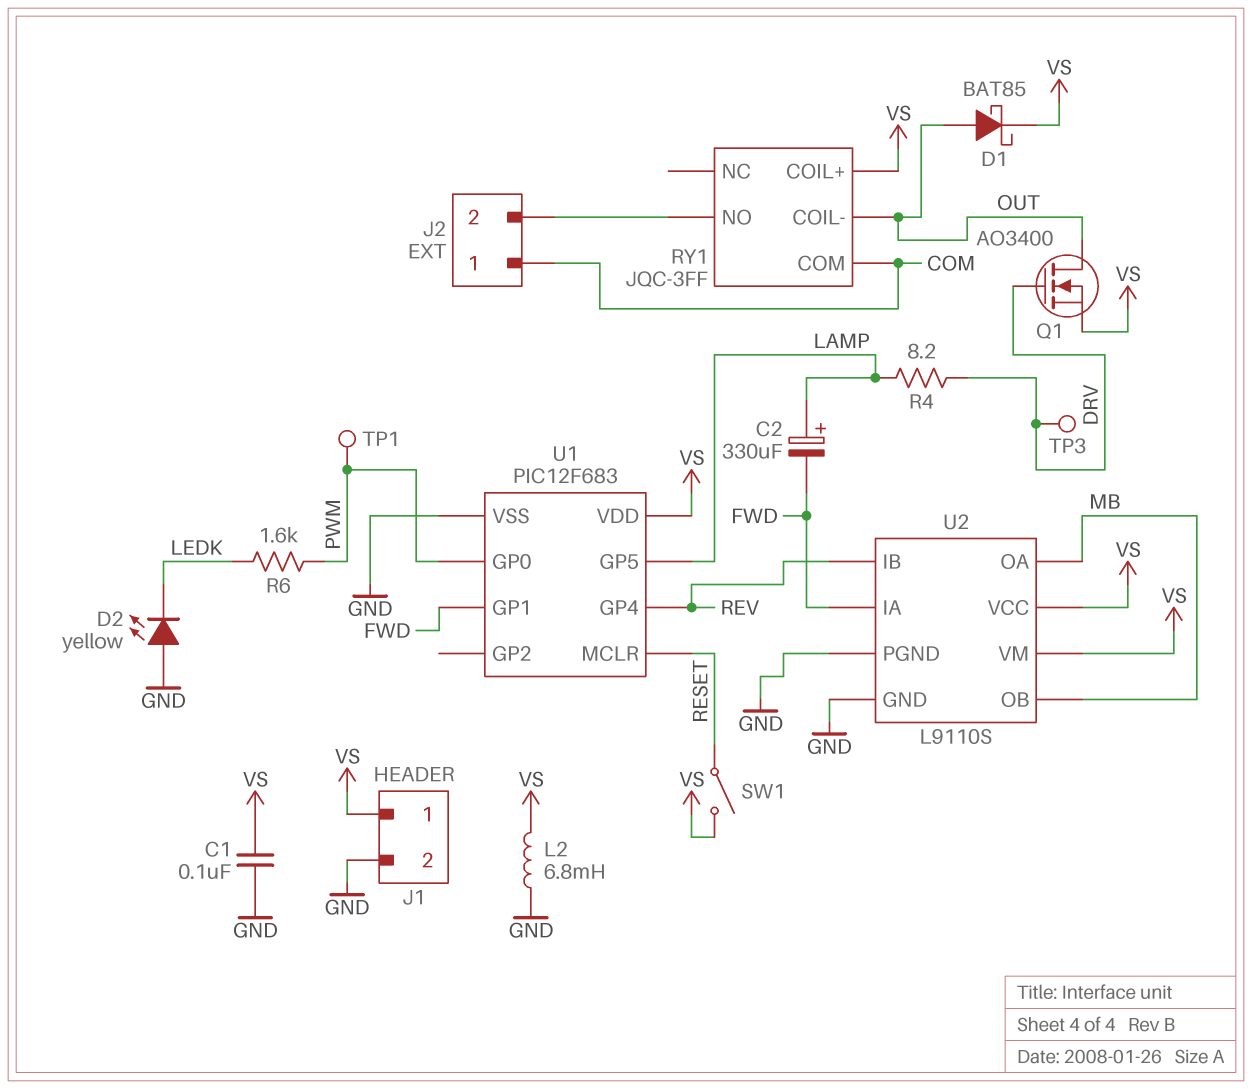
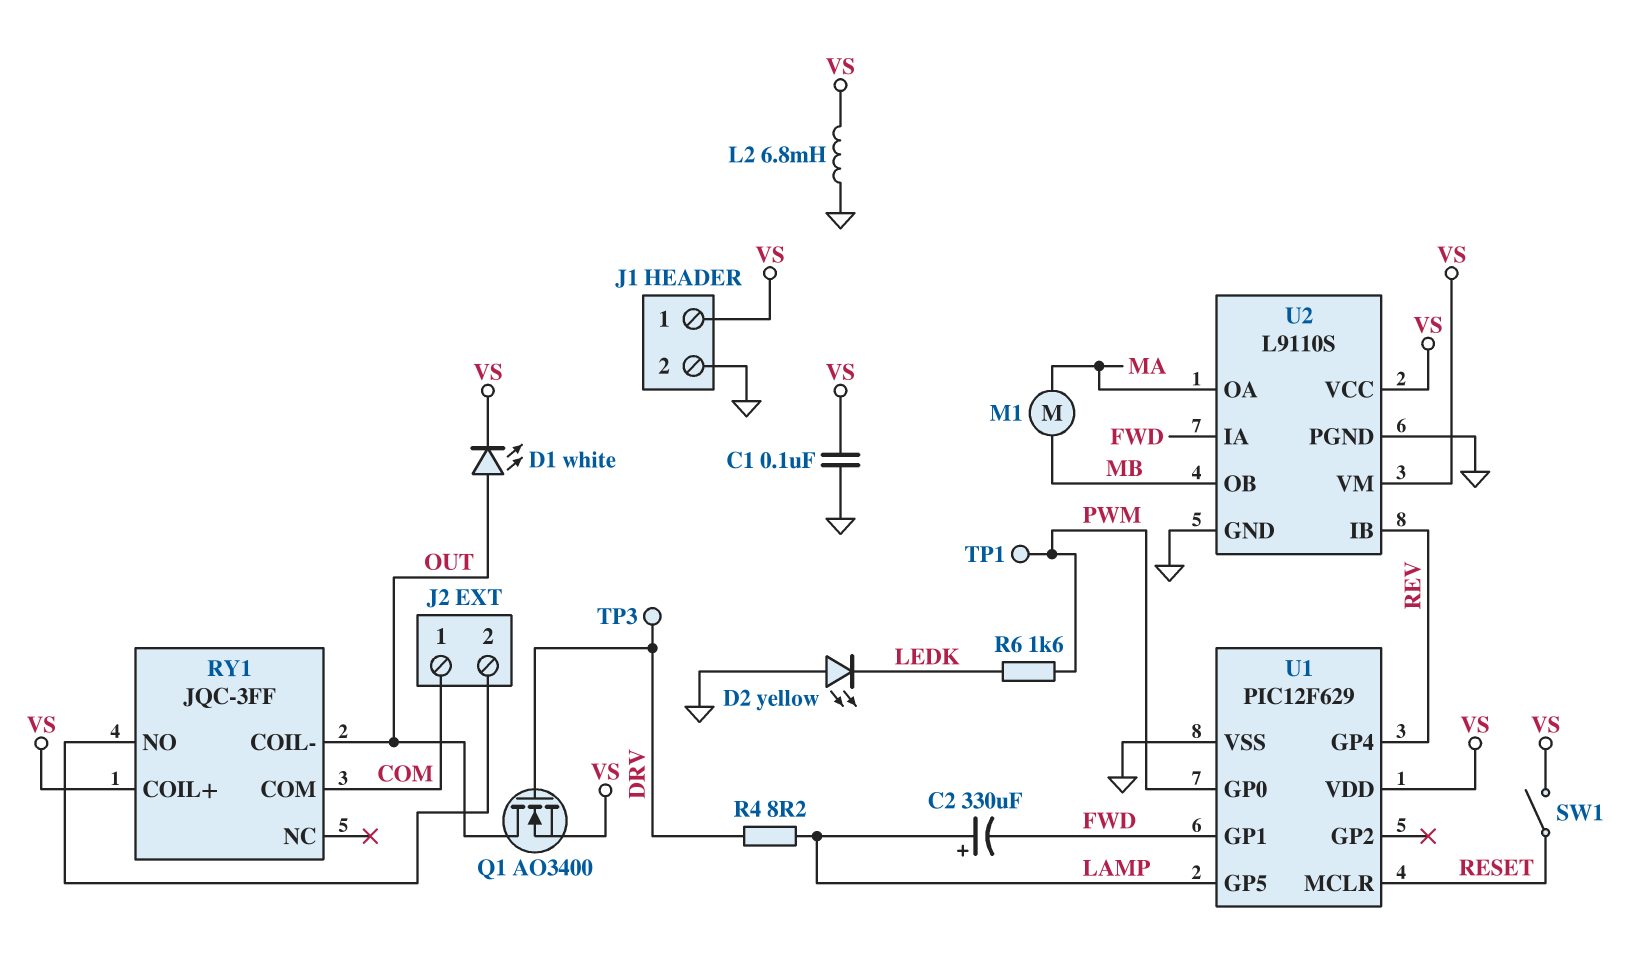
D1: schottky BAT85 (A OUT, K VS) -> LED white (A OUT, K VS)
M1: none -> motor (MA, MB)
U1: PIC12F683 -> PIC12F629
U2 pin OA: MB -> MA

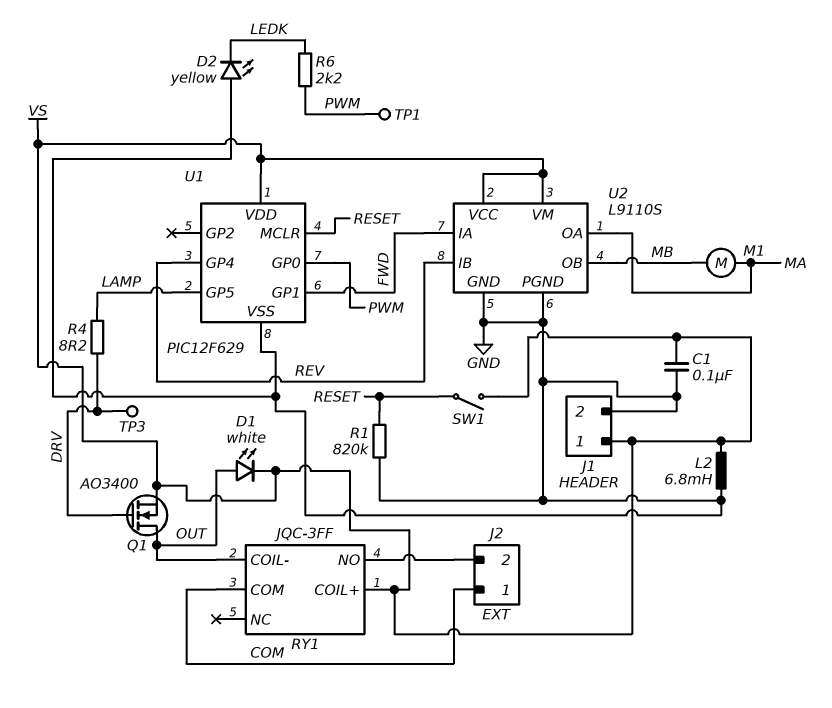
C2: 330uF (plus LAMP, minus FWD) -> none
R1: none -> 820k (GND, RESET)
R6: 1.6k (LEDK, PWM) -> 2.2k (LEDK, PWM)

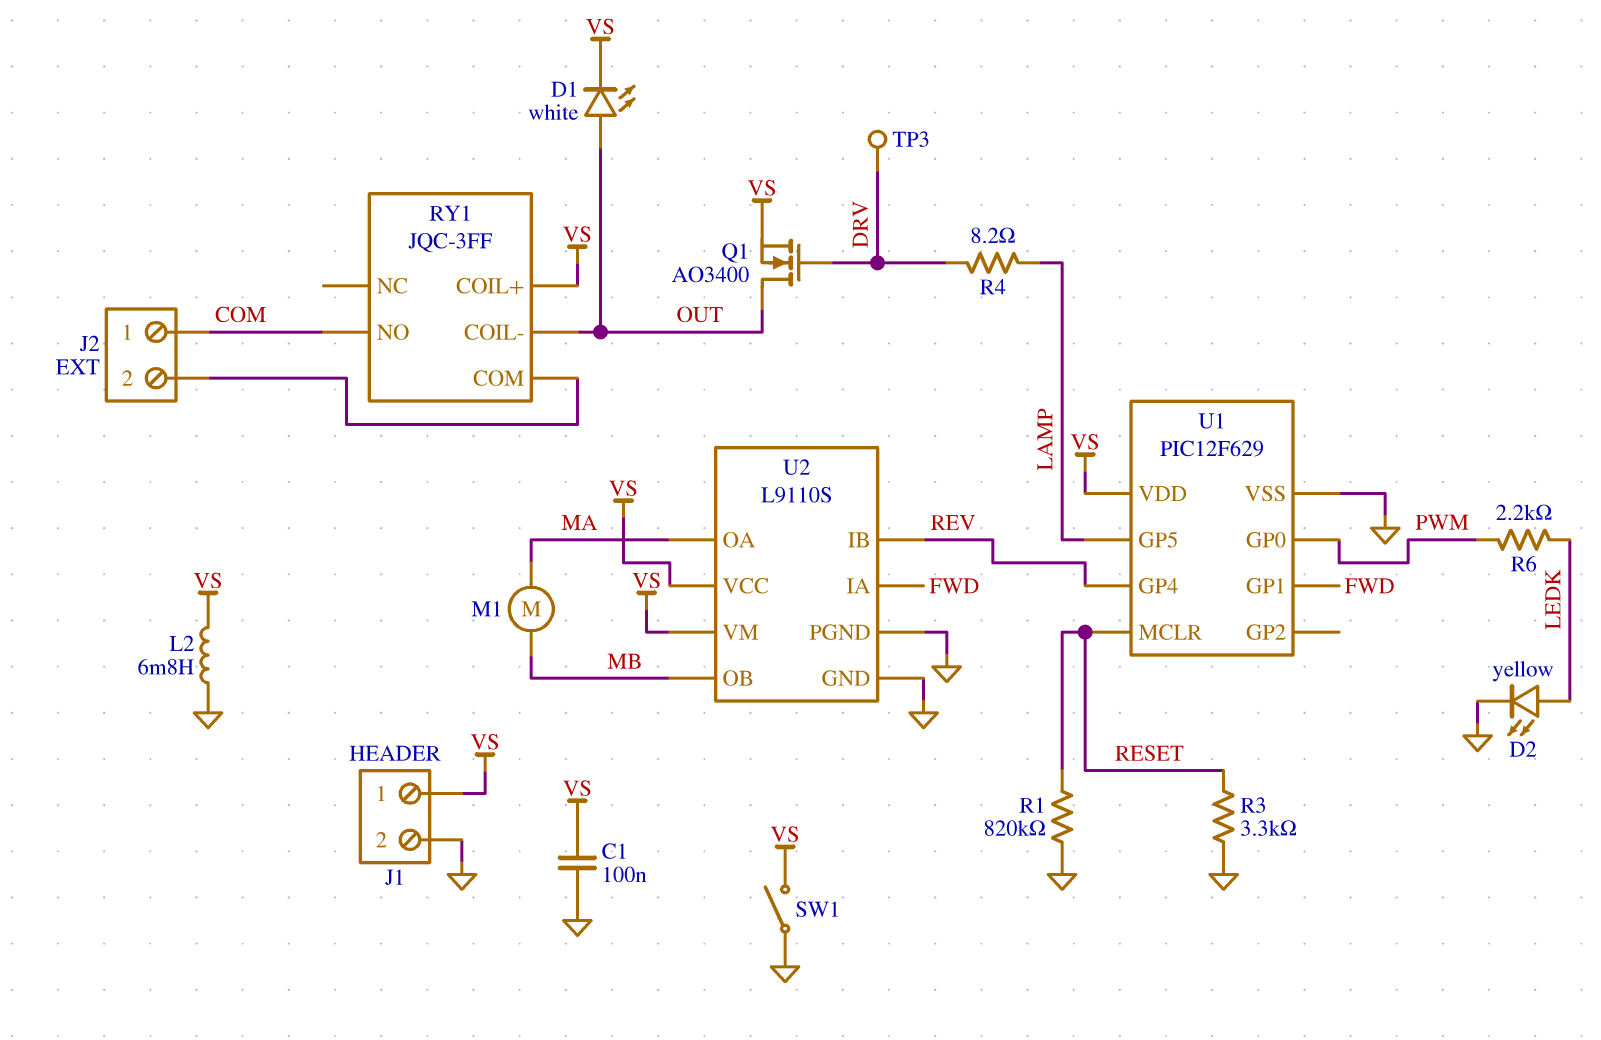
D2: LED yellow (A GND, K LEDK) -> LED yellow (A LEDK, K GND)
R3: none -> 3.3k (GND, RESET)
RY1 pin COM: COM -> J2/2
RY1 pin NO: J2/2 -> COM
SW1: switch (RESET, VS) -> switch (GND, VS)
TP1: test point (PWM) -> none

